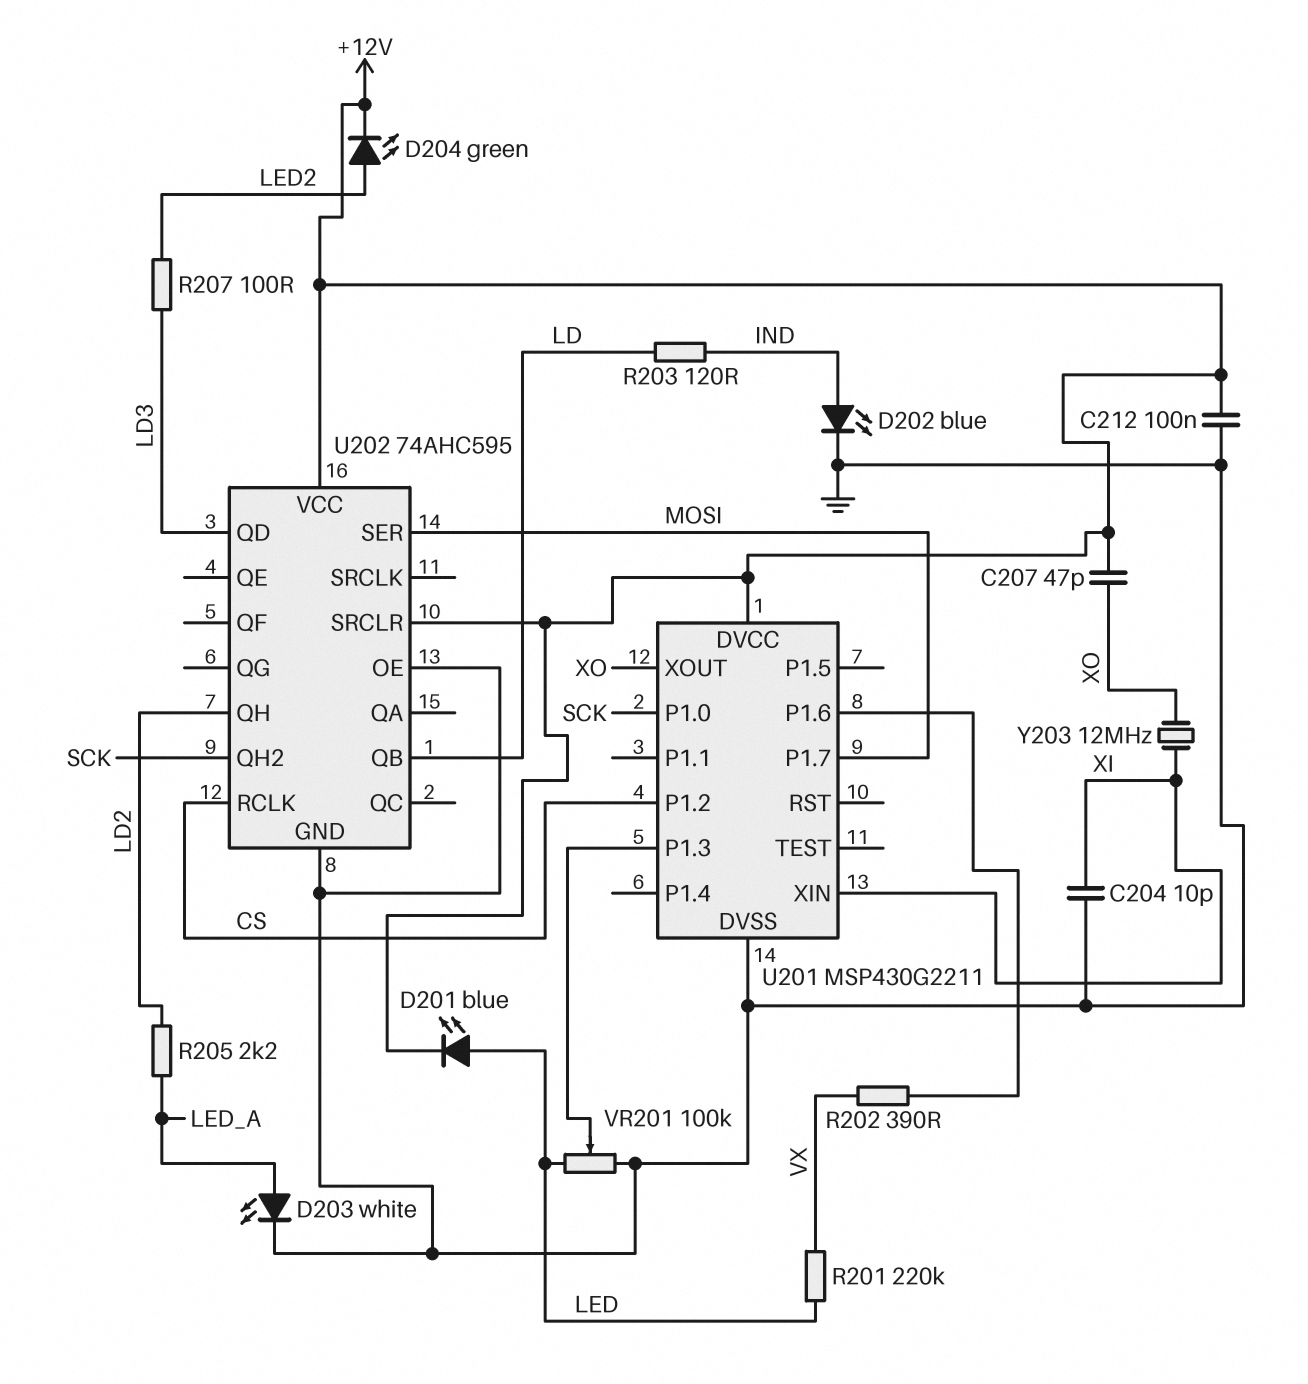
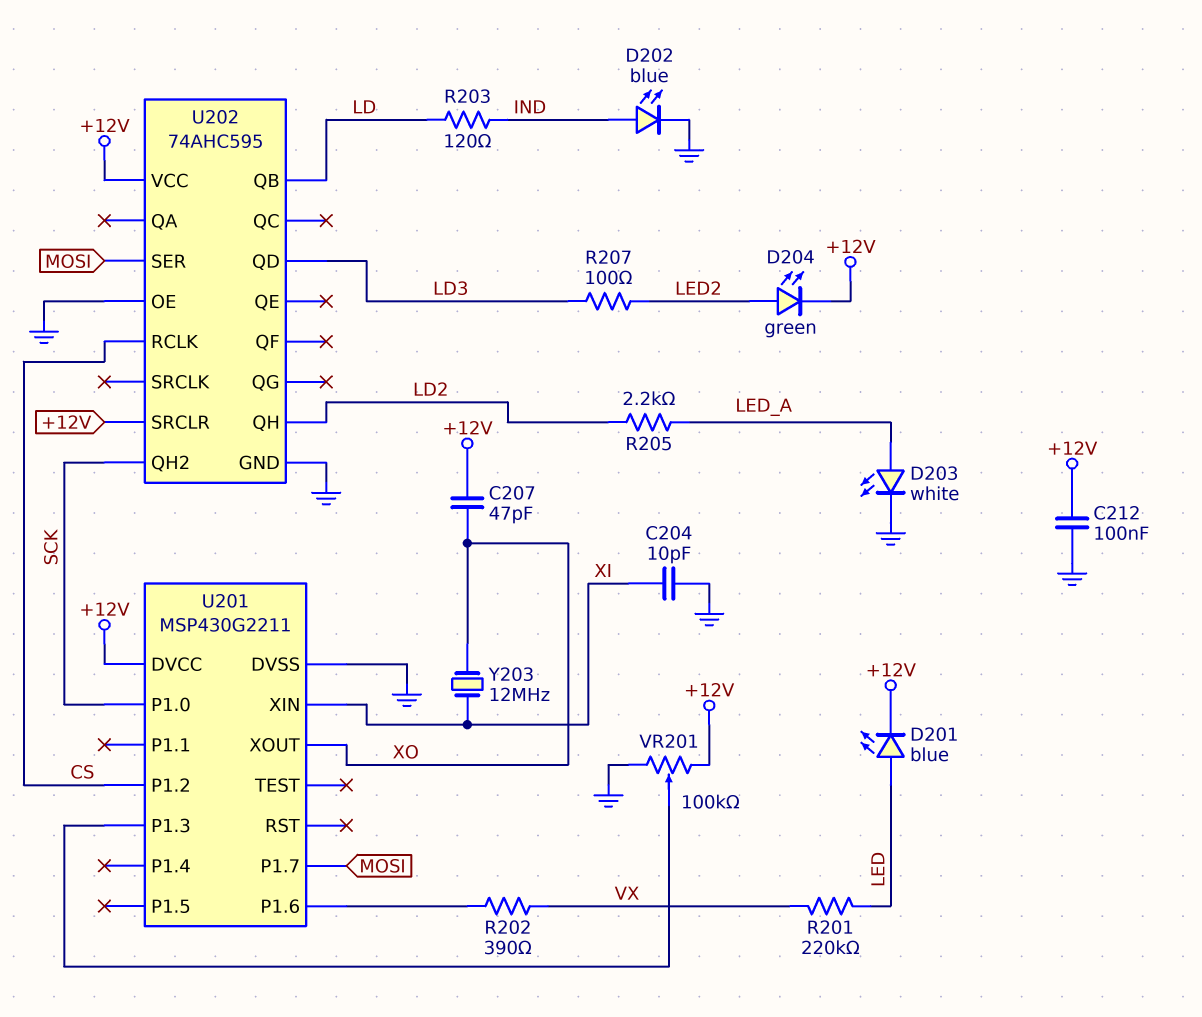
VR201: 100k (GND, LED, wiper U201/P1.3) -> 100k (+12V, GND, wiper U201/P1.3)

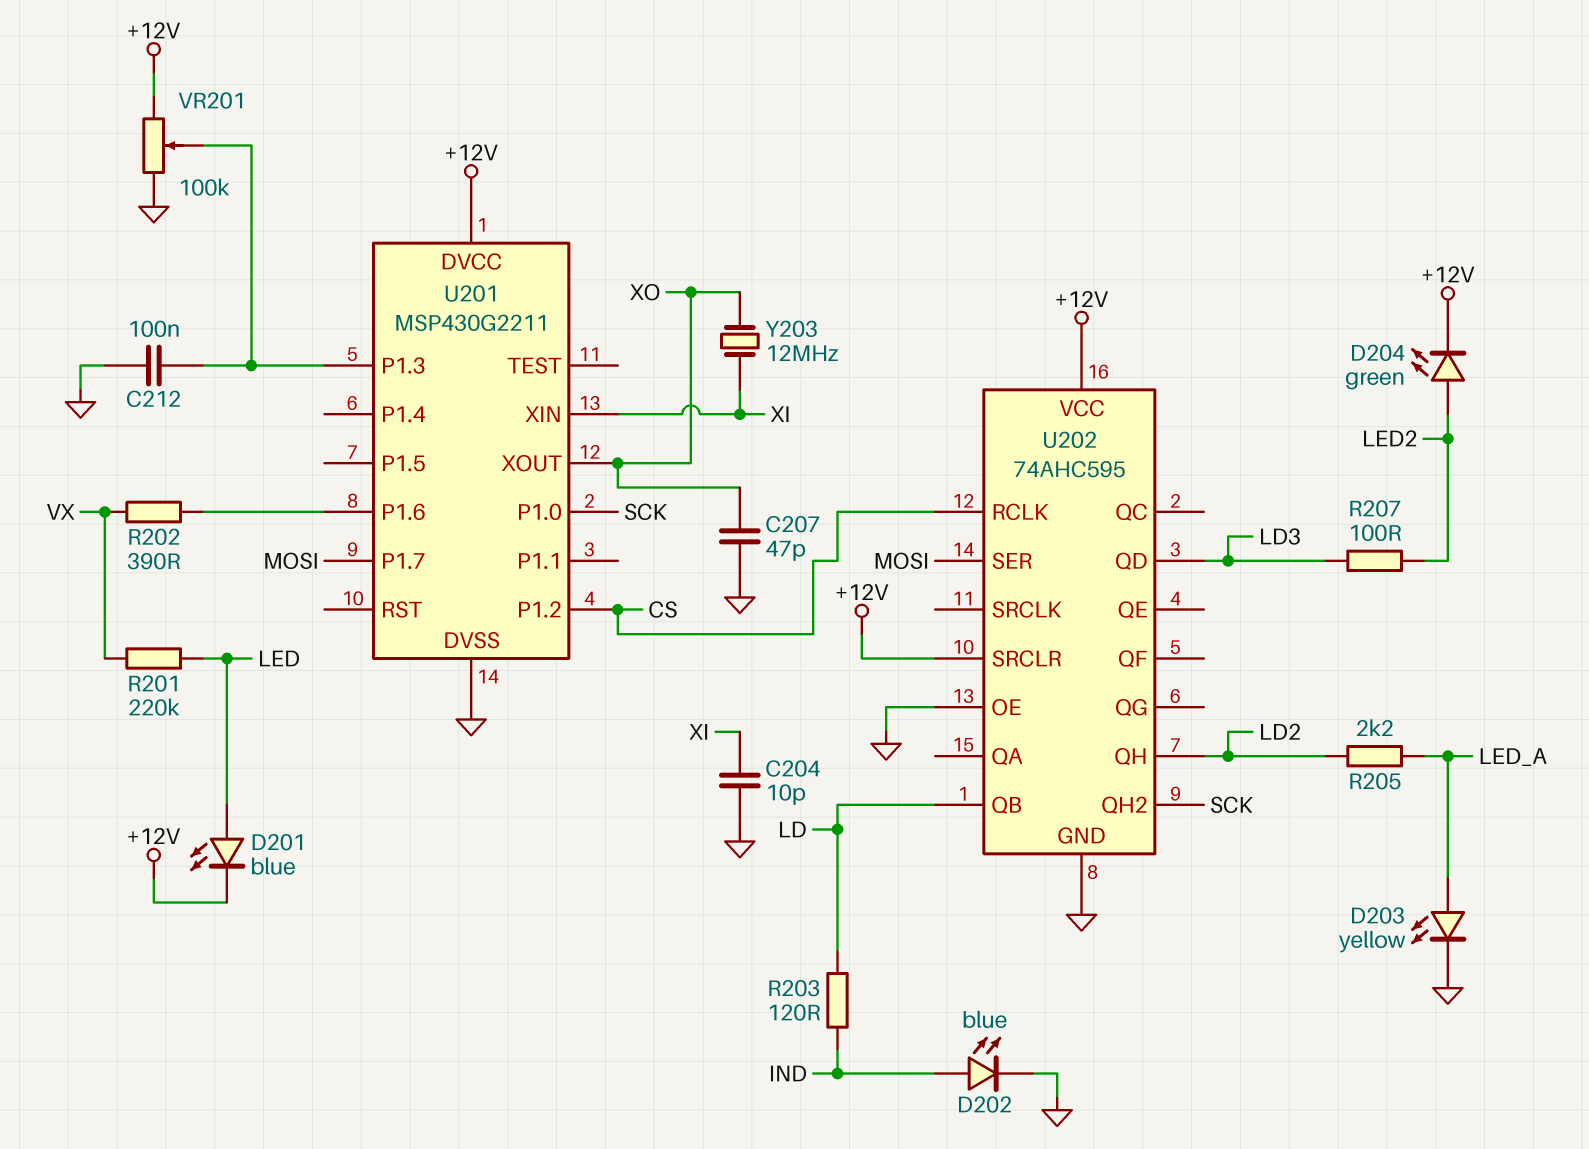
C207: 47pF (+12V, XO) -> 47pF (GND, XO)
C212: 100nF (+12V, GND) -> 100nF (GND, U201/P1.3)
D203: LED white (A LED_A, K GND) -> LED yellow (A LED_A, K GND)

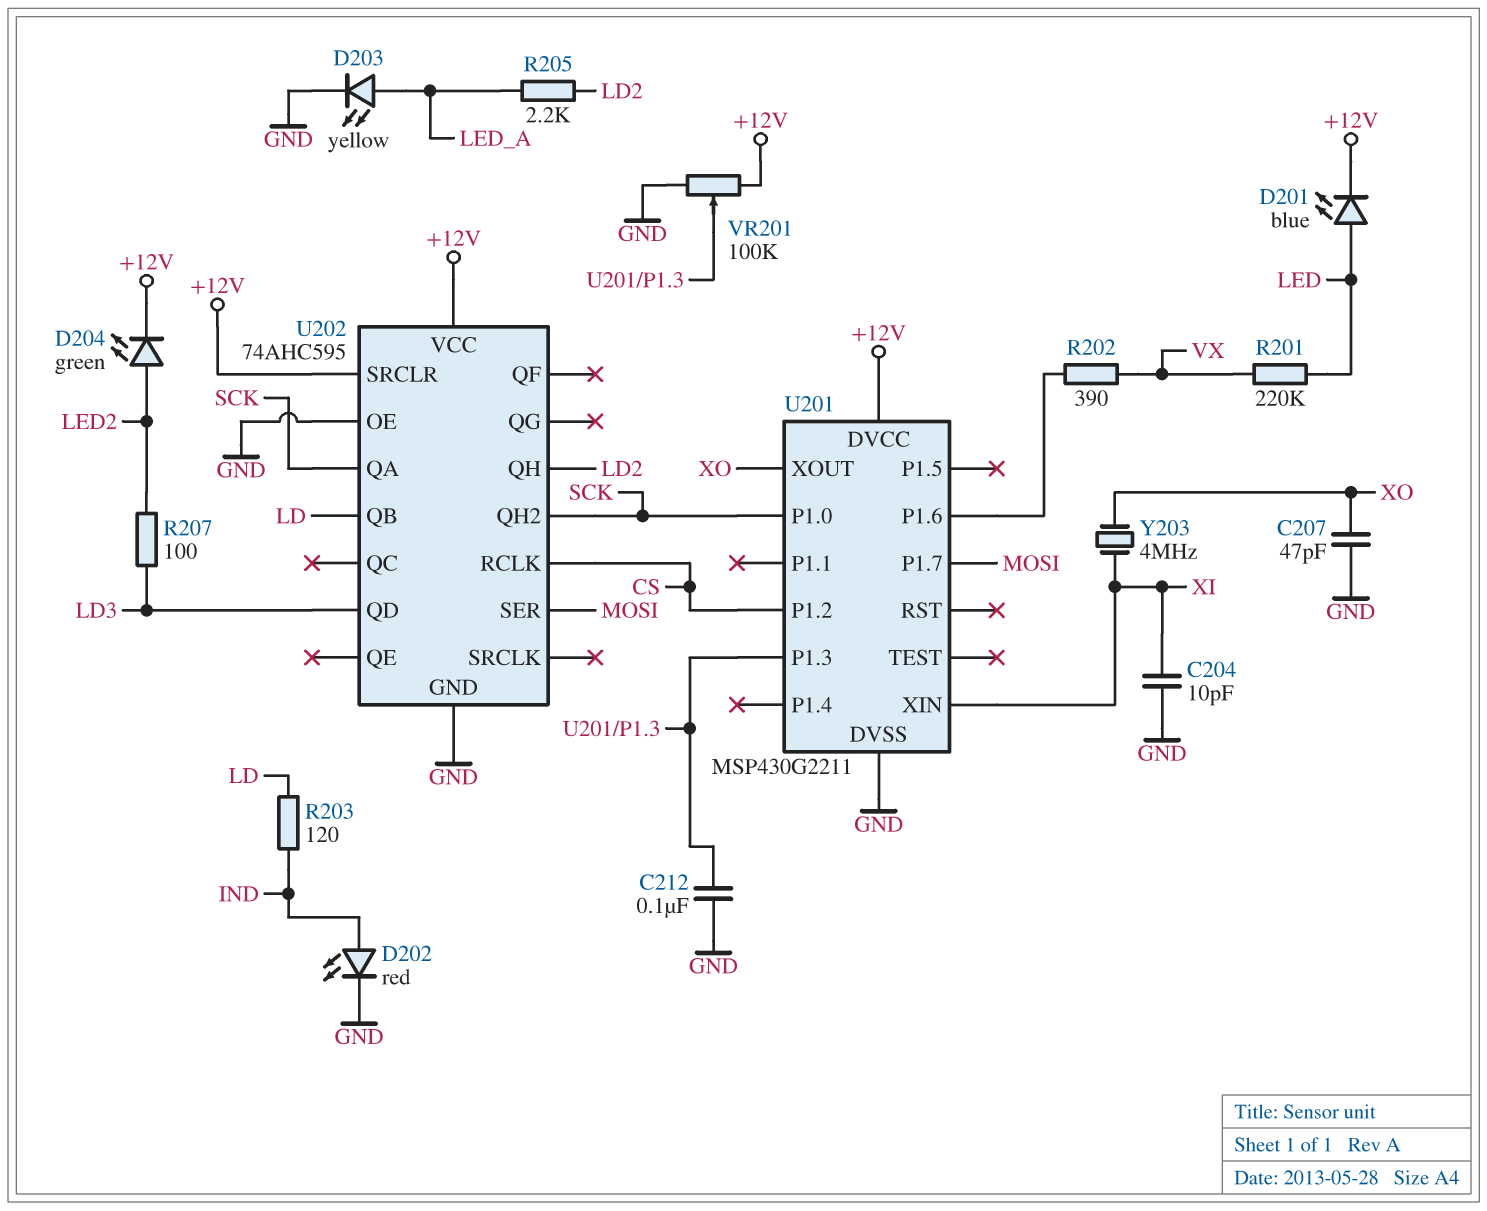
D202: LED blue (A IND, K GND) -> LED red (A IND, K GND)
U202 pin QA: none -> SCK
Y203: 12MHz (XI, XO) -> 4MHz (XI, XO)

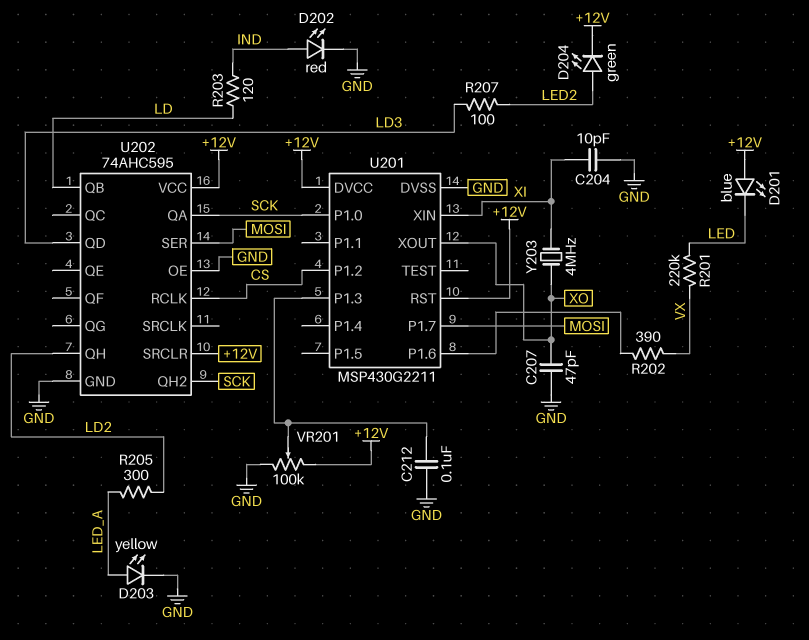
D201: LED blue (A LED, K +12V) -> LED blue (A +12V, K LED)
R205: 2.2k (LD2, LED_A) -> 300 (LD2, LED_A)
U201 pin RST: none -> +12V

